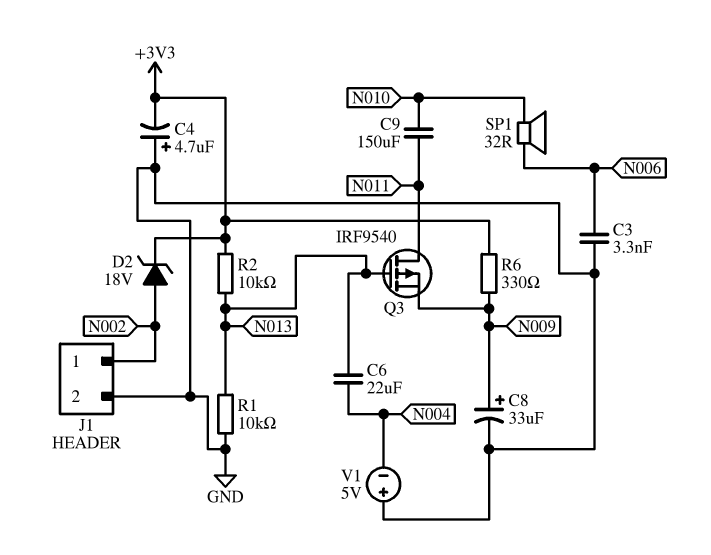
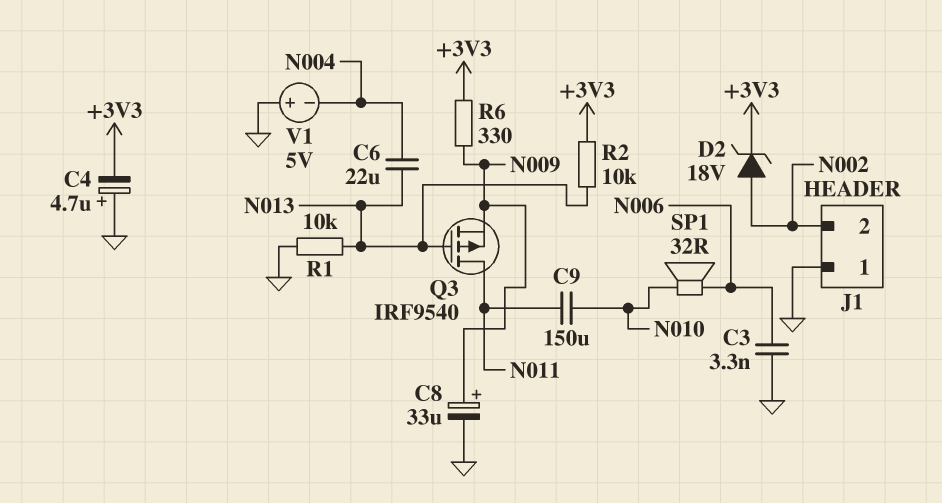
J1 pin 1: N002 -> GND
J1 pin 2: GND -> N002

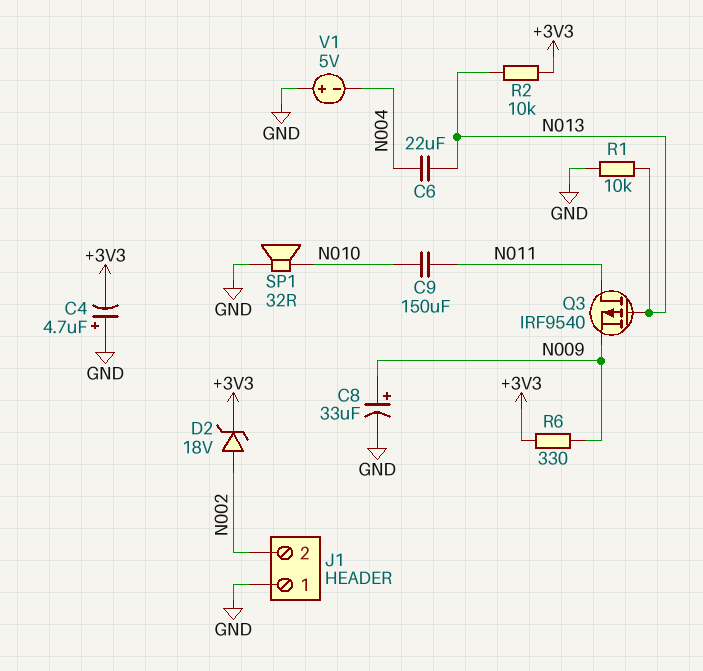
C3: 3.3nF (GND, N006) -> none
SP1: speaker 32R (N006, N010) -> speaker 32R (GND, N010)

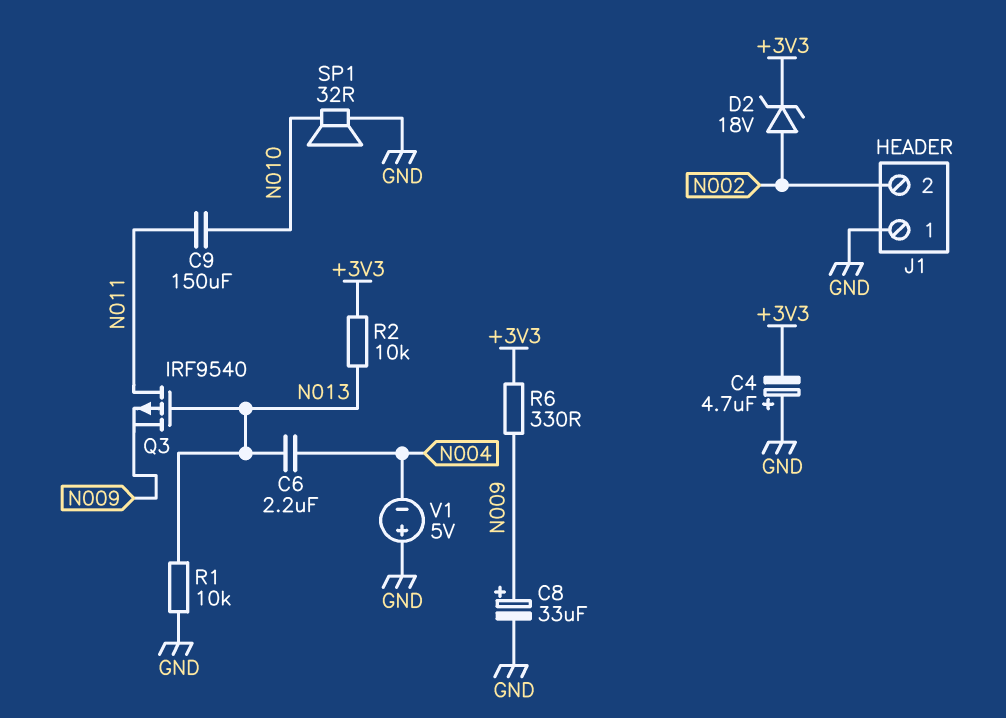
C6: 22uF (N004, N013) -> 2.2uF (N004, N013)

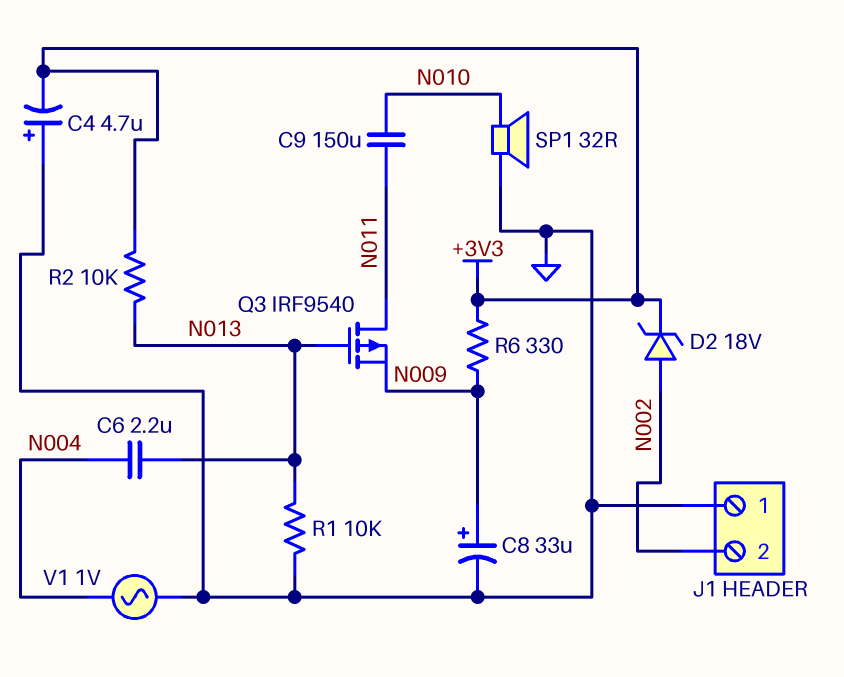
V1: 5V (plus GND, minus N004) -> AC 1V (GND, N004)

